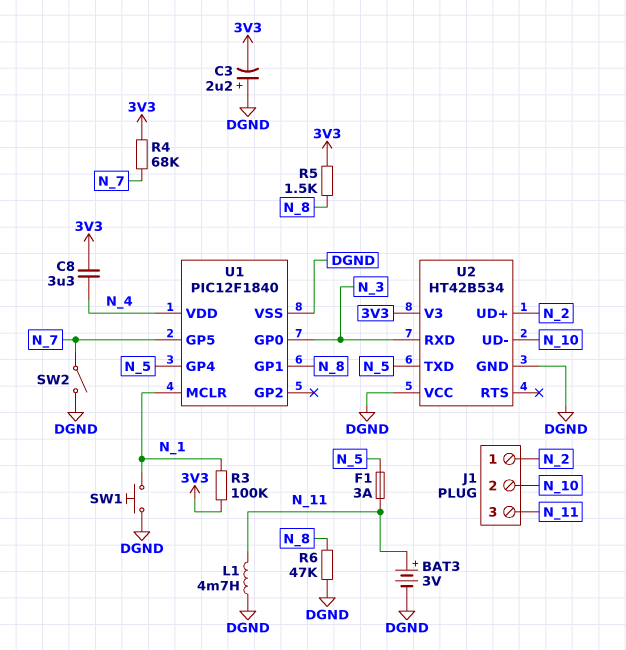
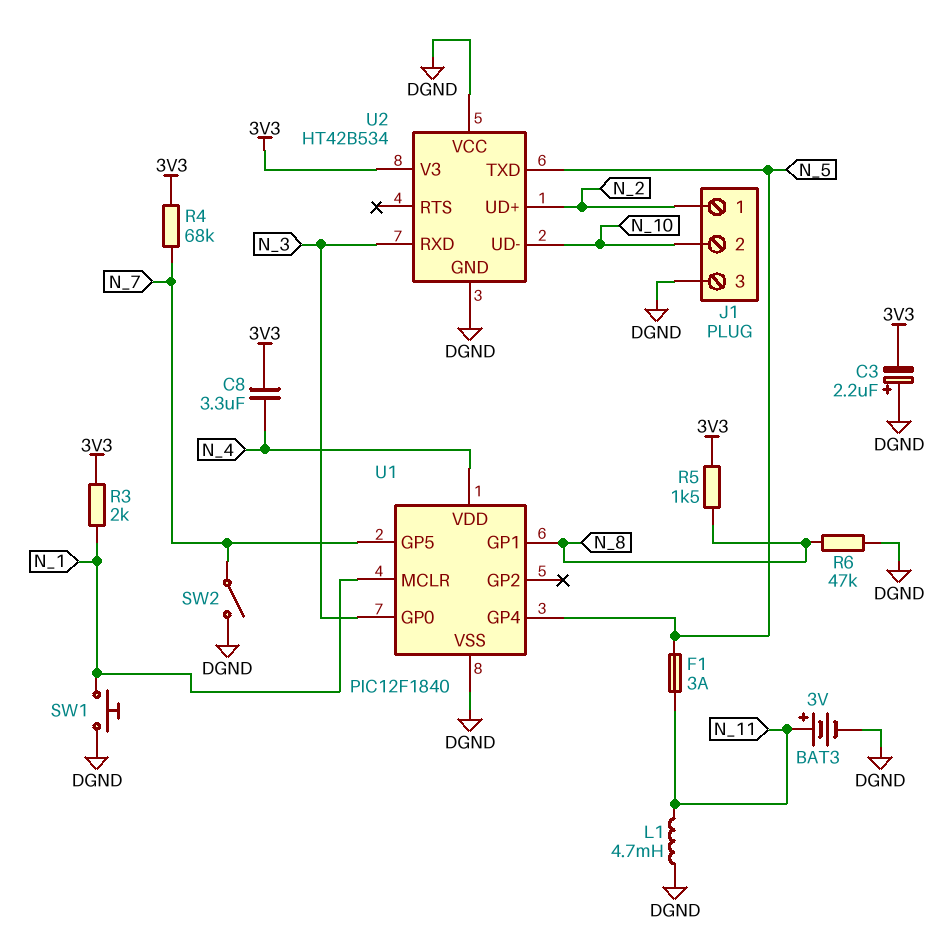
J1 pin 3: N_11 -> DGND
R3: 100k (3V3, N_1) -> 2k (3V3, N_1)

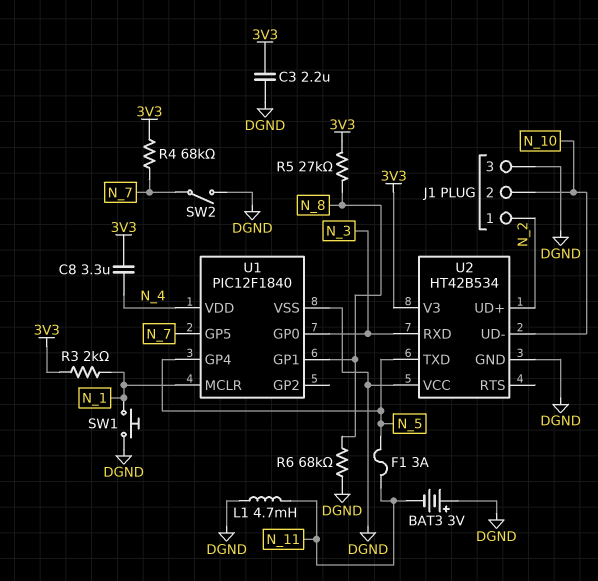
BAT3: 3V (plus N_11, minus DGND) -> 3V (plus DGND, minus N_11)
C3: 2.2uF (plus DGND, minus 3V3) -> 2.2uF (3V3, DGND)
R5: 1.5k (3V3, N_8) -> 27k (3V3, N_8)
R6: 47k (DGND, N_8) -> 68k (DGND, N_8)

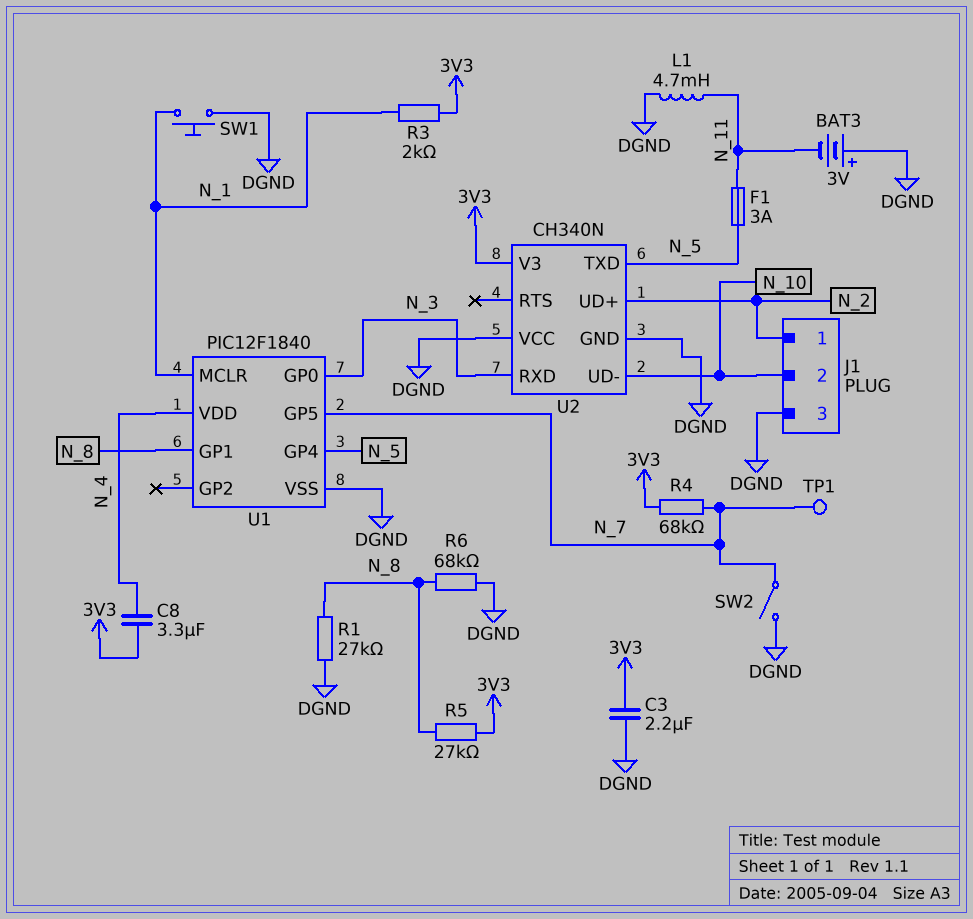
R1: none -> 27k (DGND, N_8)
TP1: none -> test point (N_7)
U2: HT42B534 -> CH340N

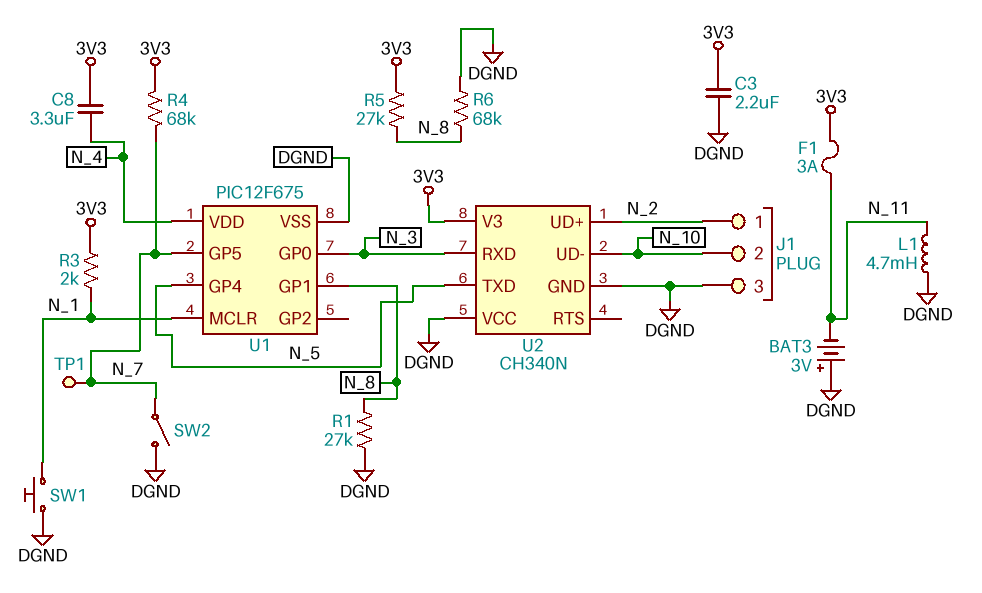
F1: 3A (N_5, N_11) -> 3A (3V3, N_11)
U1: PIC12F1840 -> PIC12F675

